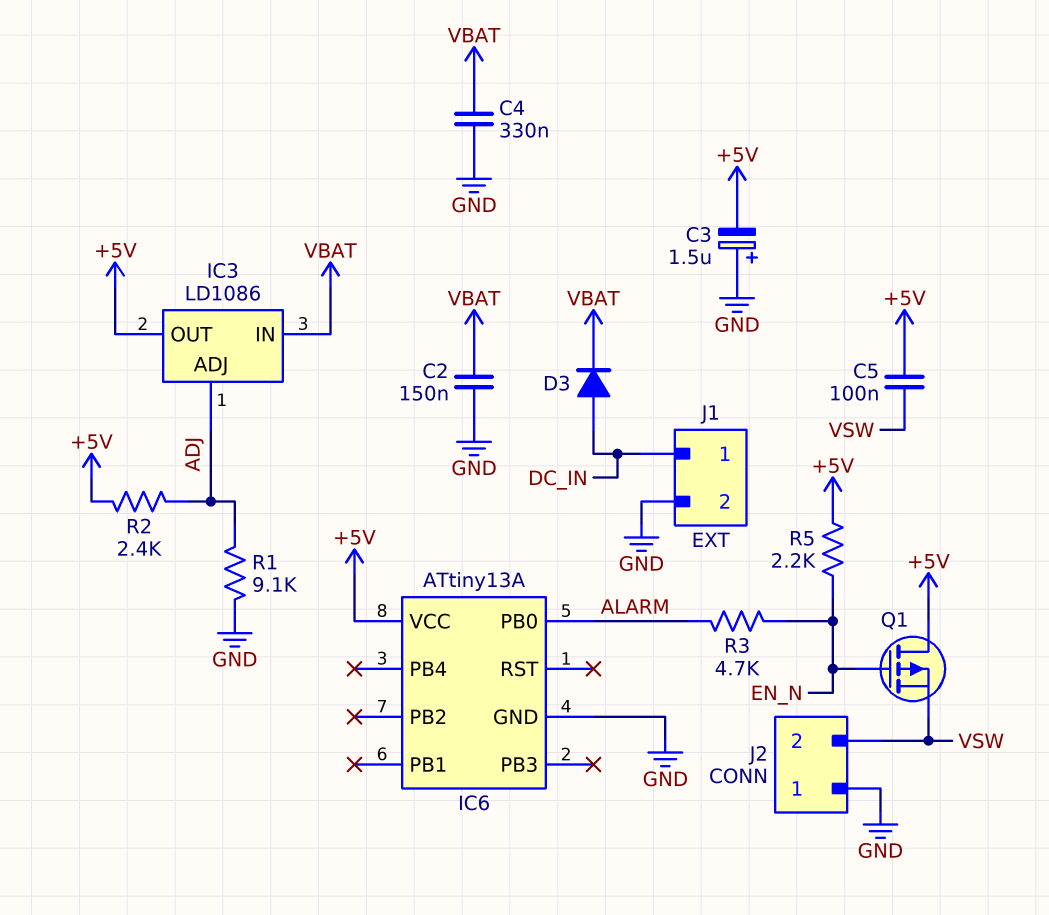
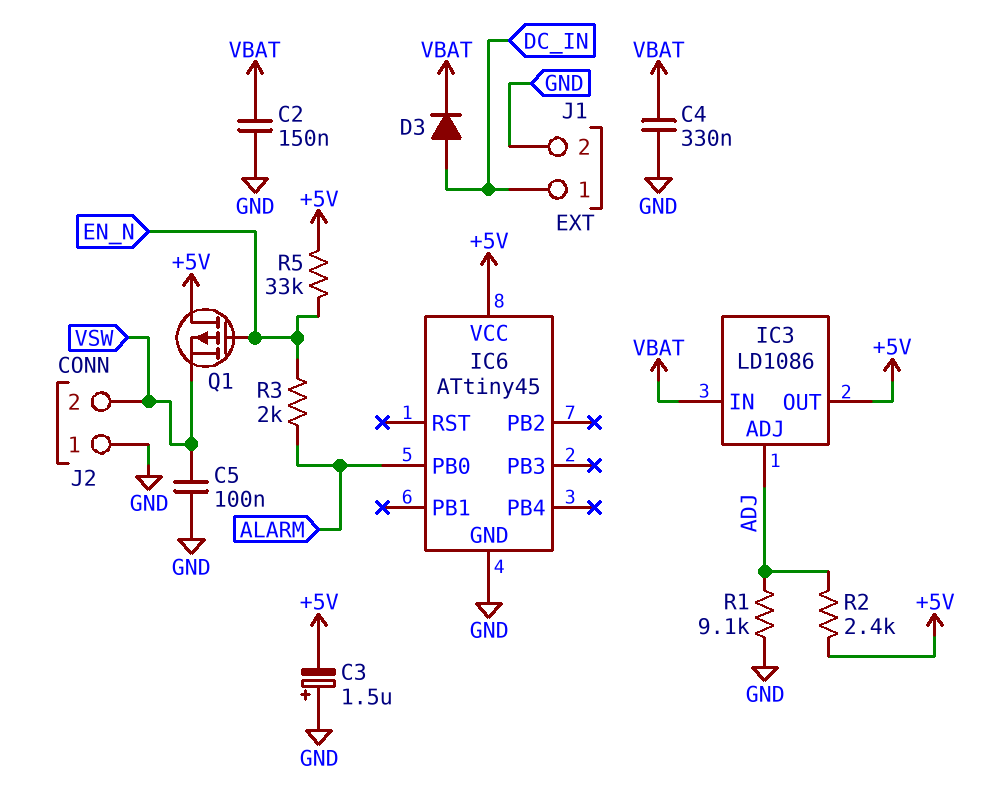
C5: 100nF (+5V, VSW) -> 100nF (GND, VSW)
IC6: ATtiny13A -> ATtiny45
R3: 4.7k (ALARM, EN_N) -> 2k (ALARM, EN_N)
R5: 2.2k (+5V, EN_N) -> 33k (+5V, EN_N)

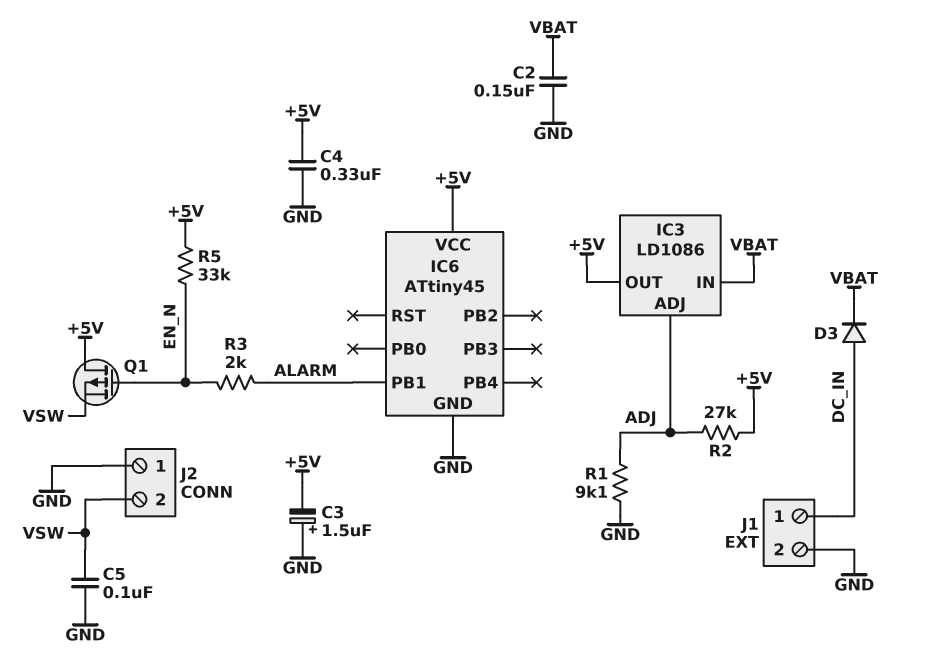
C4: 330nF (GND, VBAT) -> 330nF (+5V, GND)
IC6 pin PB0: ALARM -> none
IC6 pin PB1: none -> ALARM
R2: 2.4k (+5V, ADJ) -> 27k (+5V, ADJ)

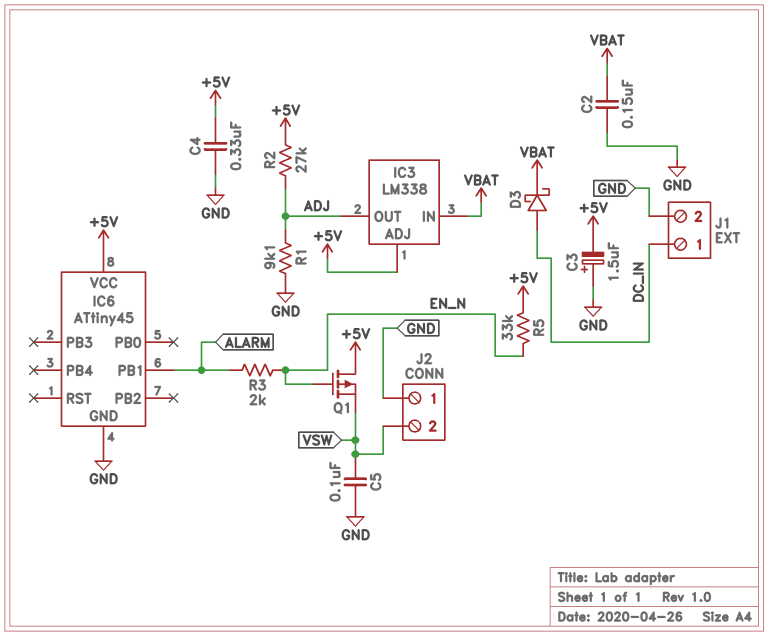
D3: diode (A DC_IN, K VBAT) -> schottky (A DC_IN, K VBAT)
IC3: LD1086 -> LM338
IC3 pin ADJ: ADJ -> +5V
IC3 pin OUT: +5V -> ADJ

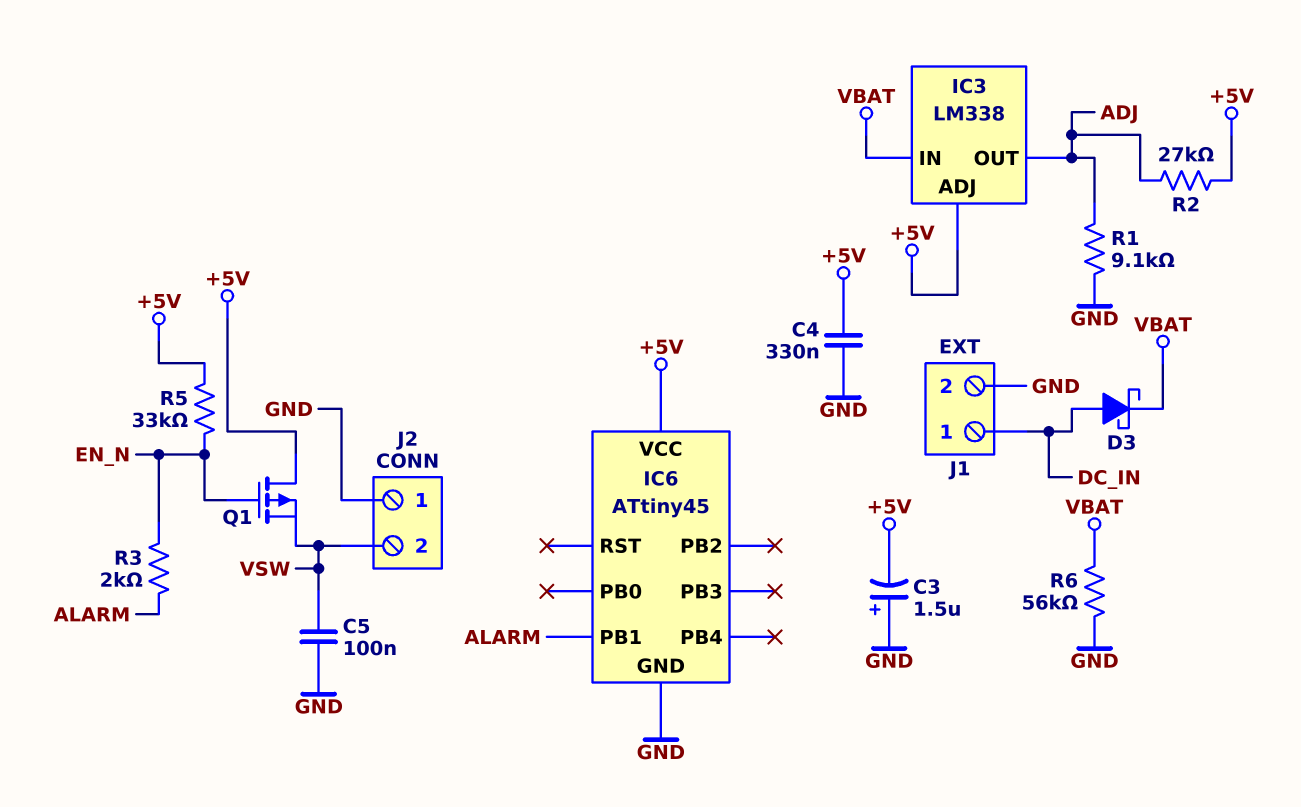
C2: 150nF (GND, VBAT) -> none
R6: none -> 56k (GND, VBAT)

